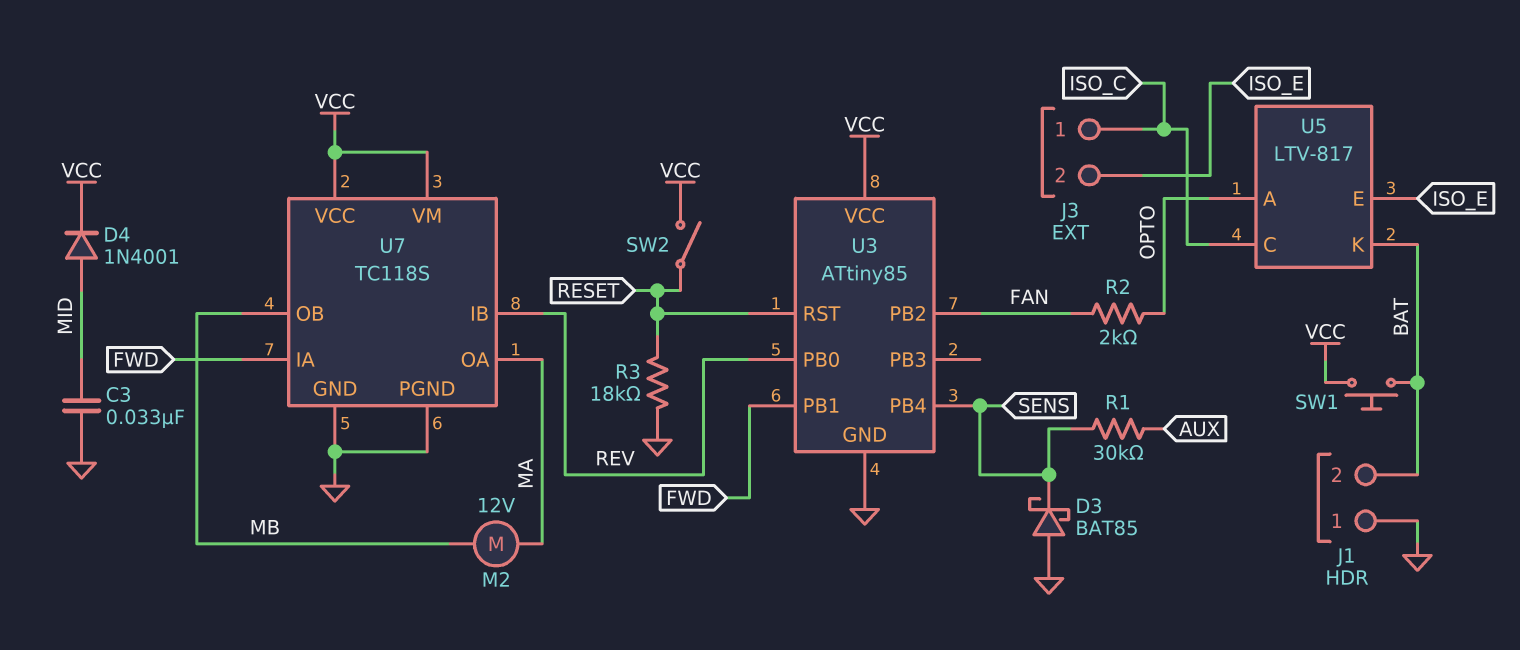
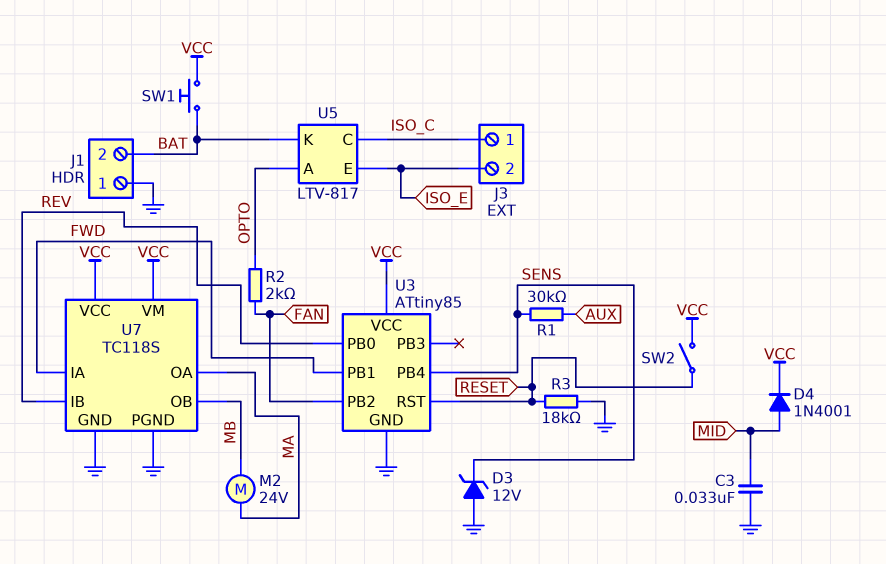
D3: schottky BAT85 (A GND, K SENS) -> zener 12V (A GND, K SENS)
M2: motor 12V (MA, MB) -> motor 24V (MA, MB)

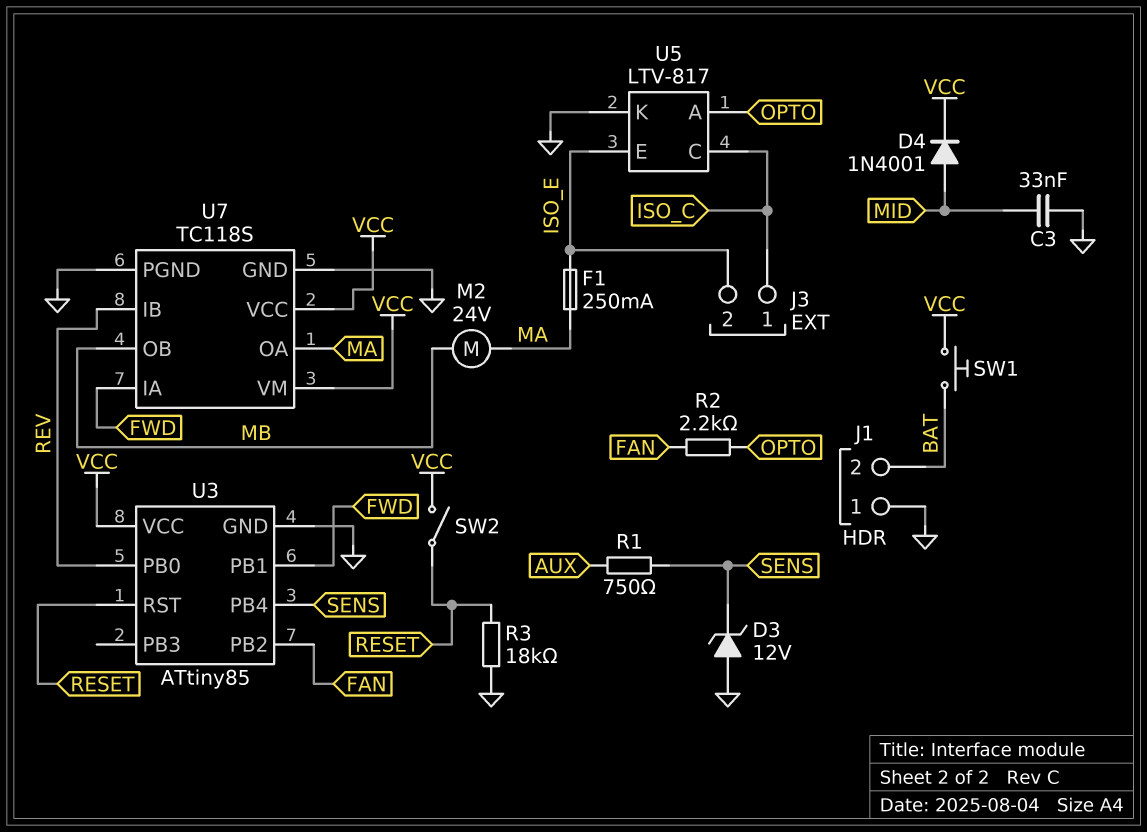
F1: none -> 250mA (ISO_E, MA)
R1: 30k (AUX, SENS) -> 750 (AUX, SENS)
R2: 2k (FAN, OPTO) -> 2.2k (FAN, OPTO)
U5 pin K: BAT -> GND

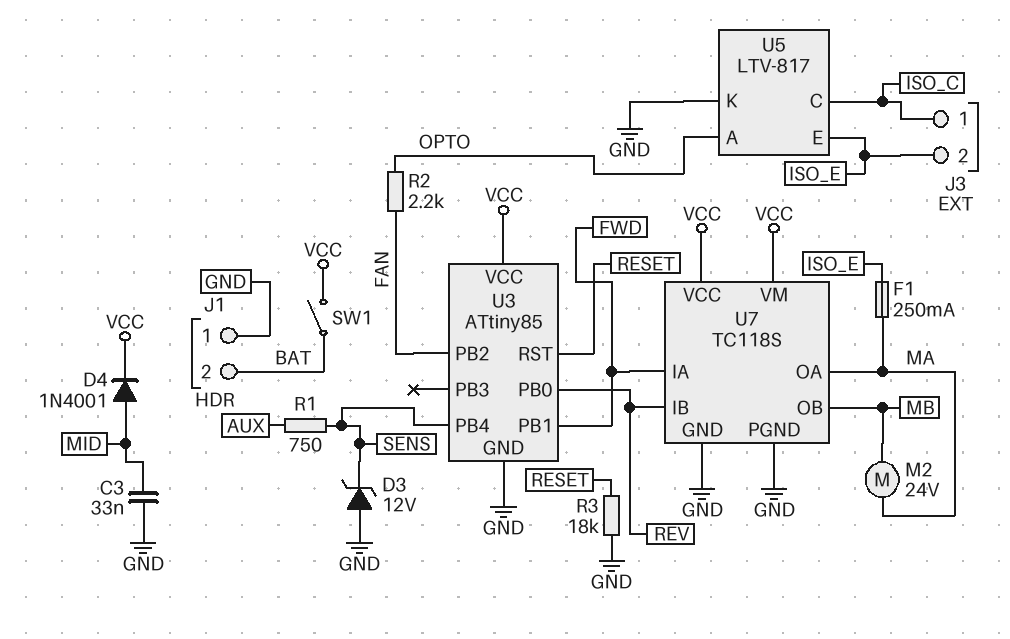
SW1: button (BAT, VCC) -> switch (BAT, VCC)
SW2: switch (RESET, VCC) -> none

